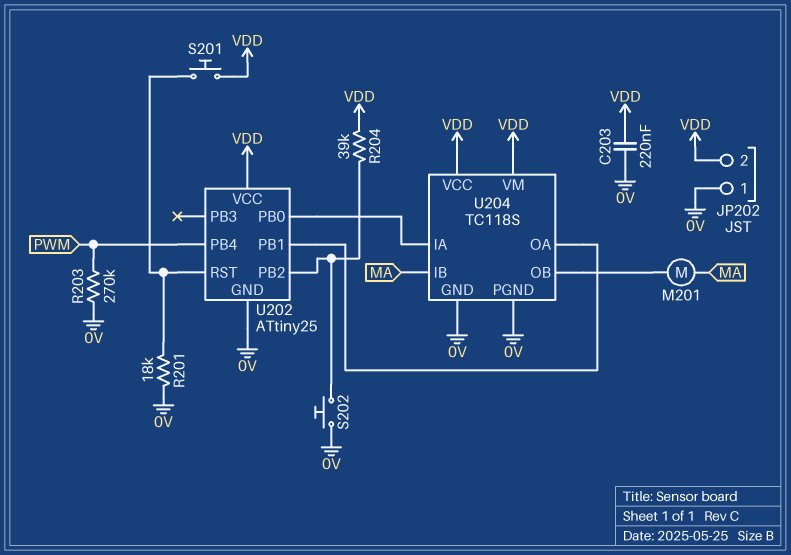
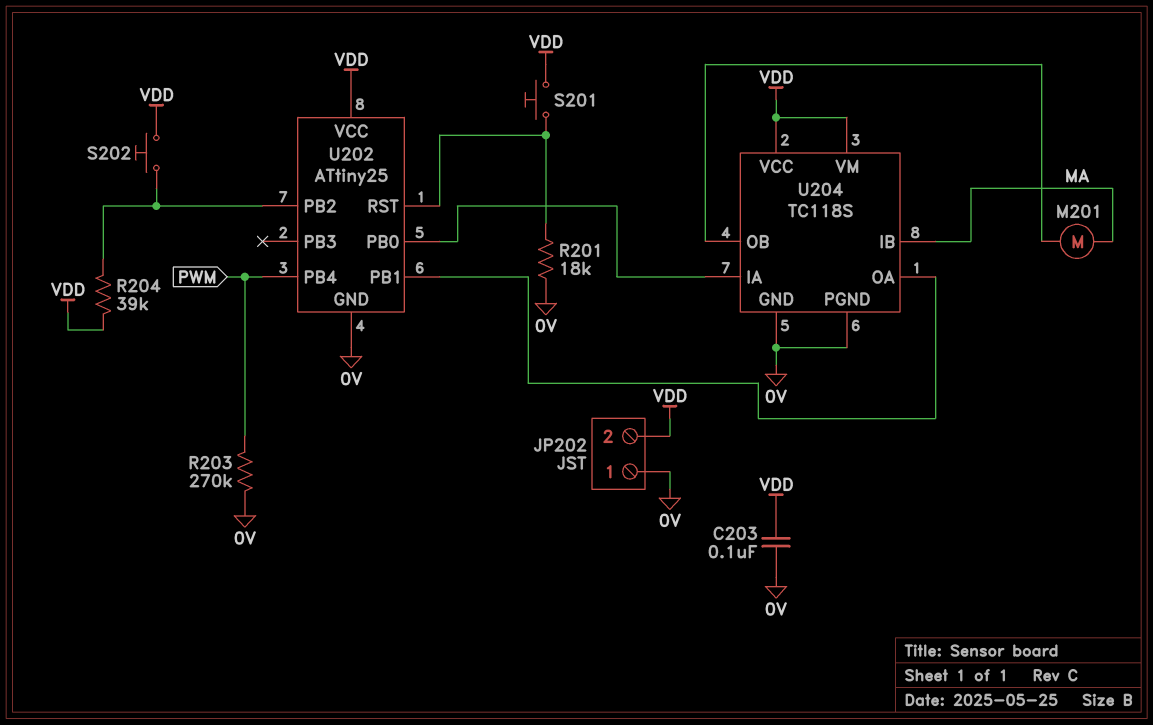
C203: 220nF (0V, VDD) -> 100nF (0V, VDD)
S202: button (0V, U202/PB2) -> button (U202/PB2, VDD)

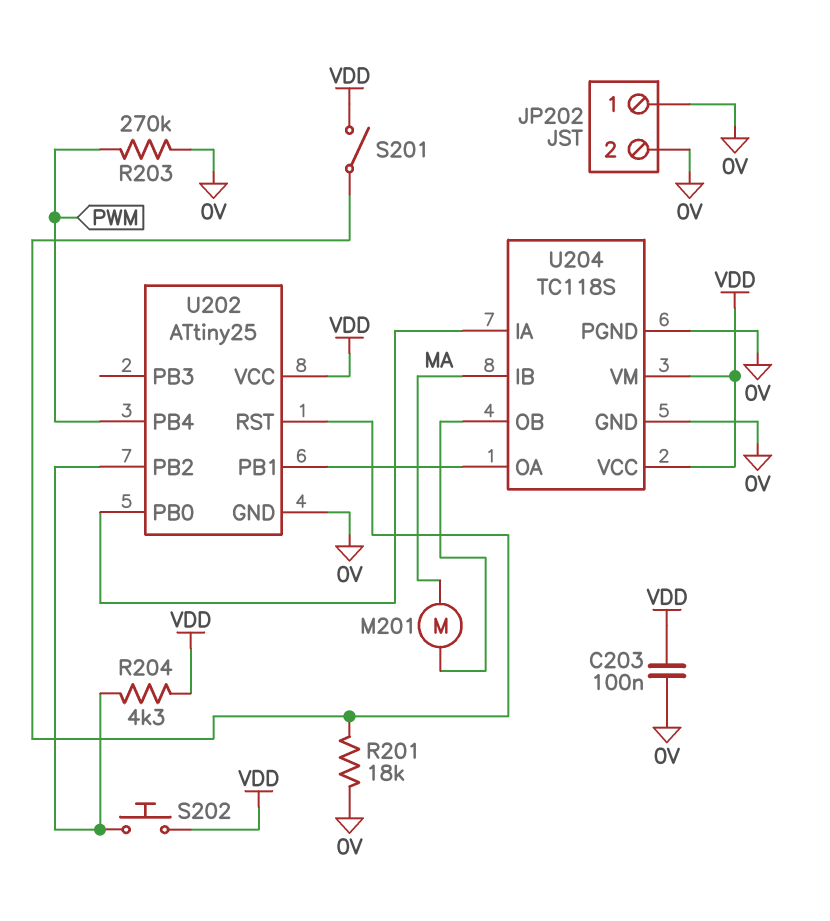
JP202 pin 2: VDD -> 0V
R204: 39k (U202/PB2, VDD) -> 4.3k (U202/PB2, VDD)
S201: button (U202/RST, VDD) -> switch (U202/RST, VDD)

